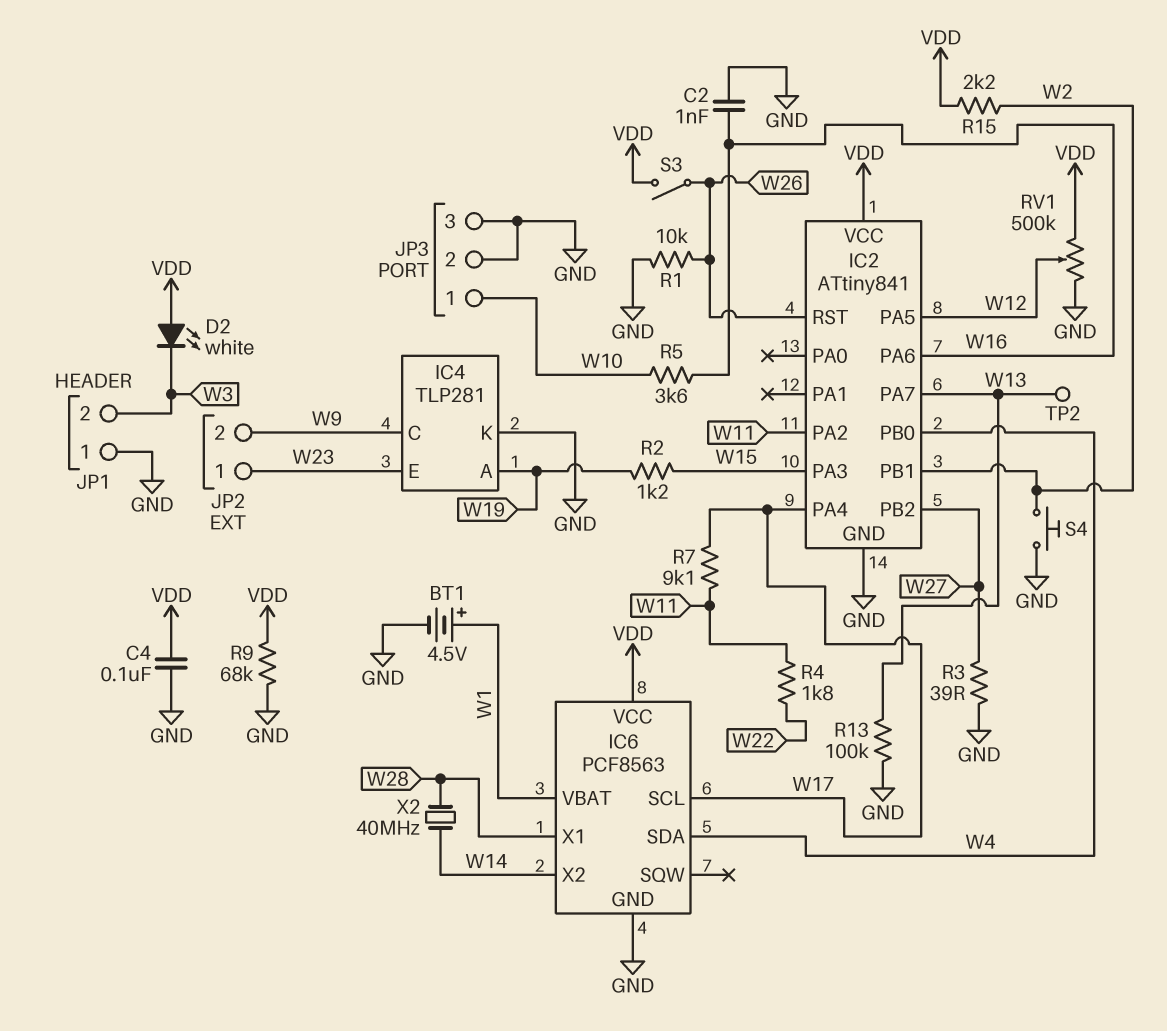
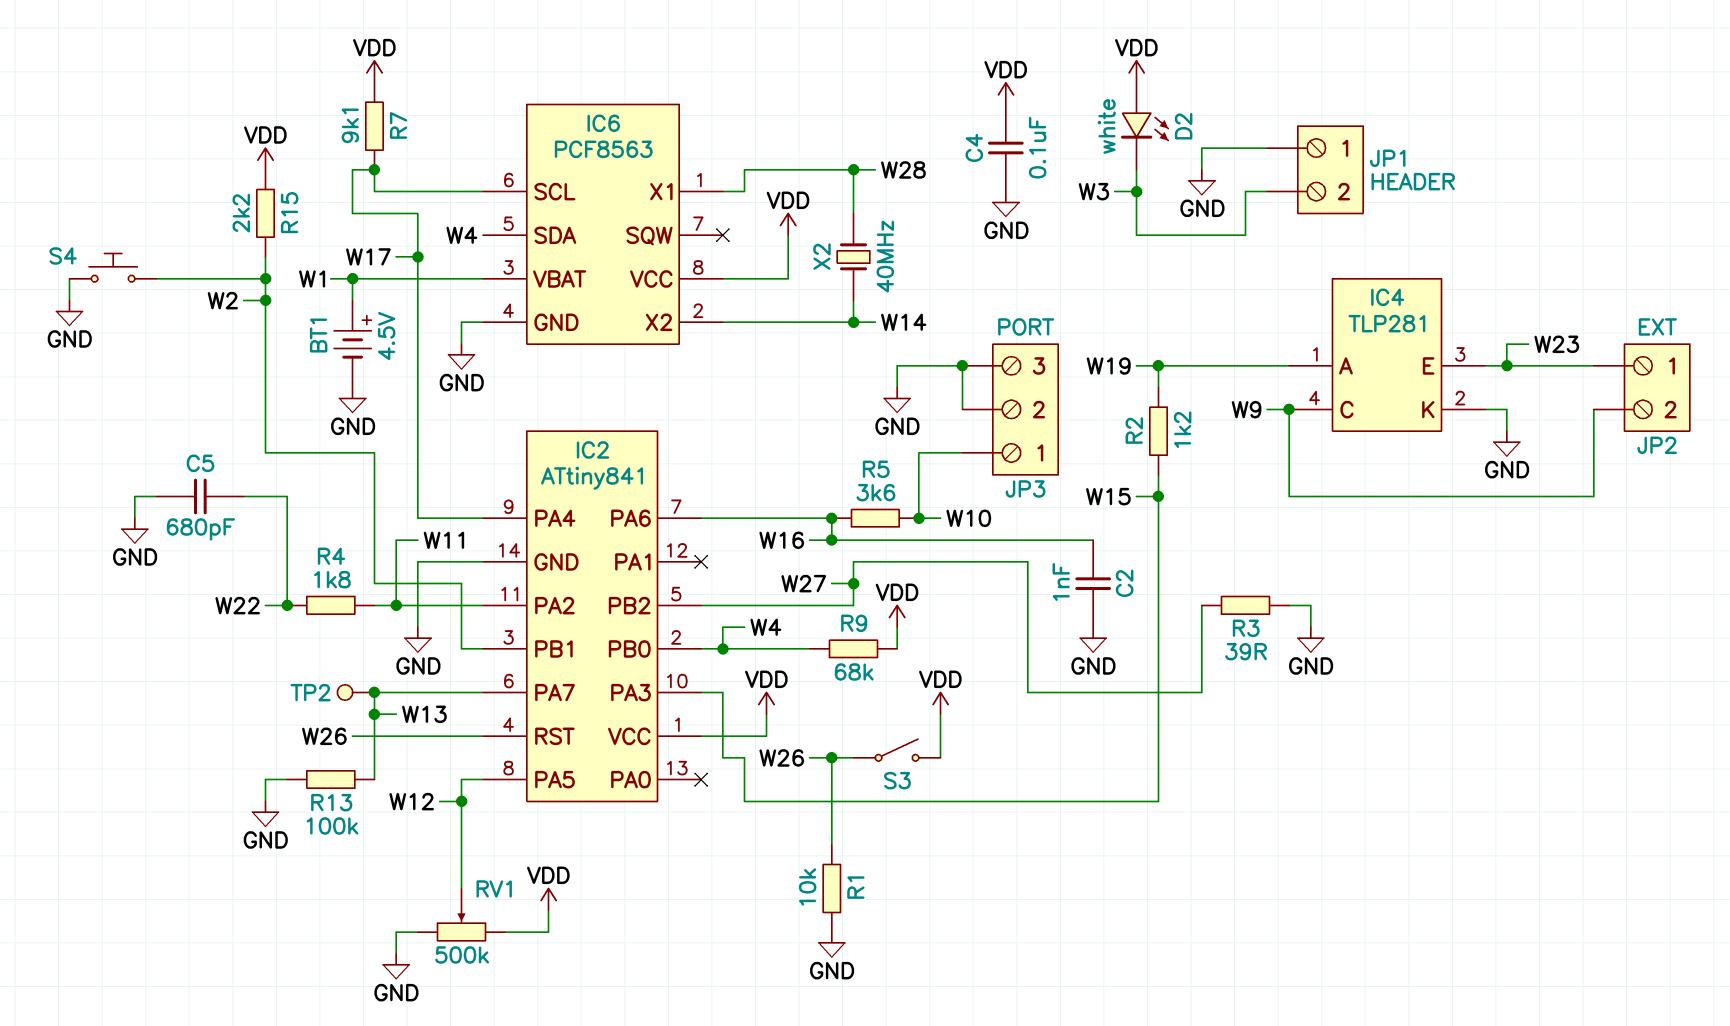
C5: none -> 680pF (GND, W22)
R7: 9.1k (W11, W17) -> 9.1k (VDD, W17)
R9: 68k (GND, VDD) -> 68k (VDD, W4)

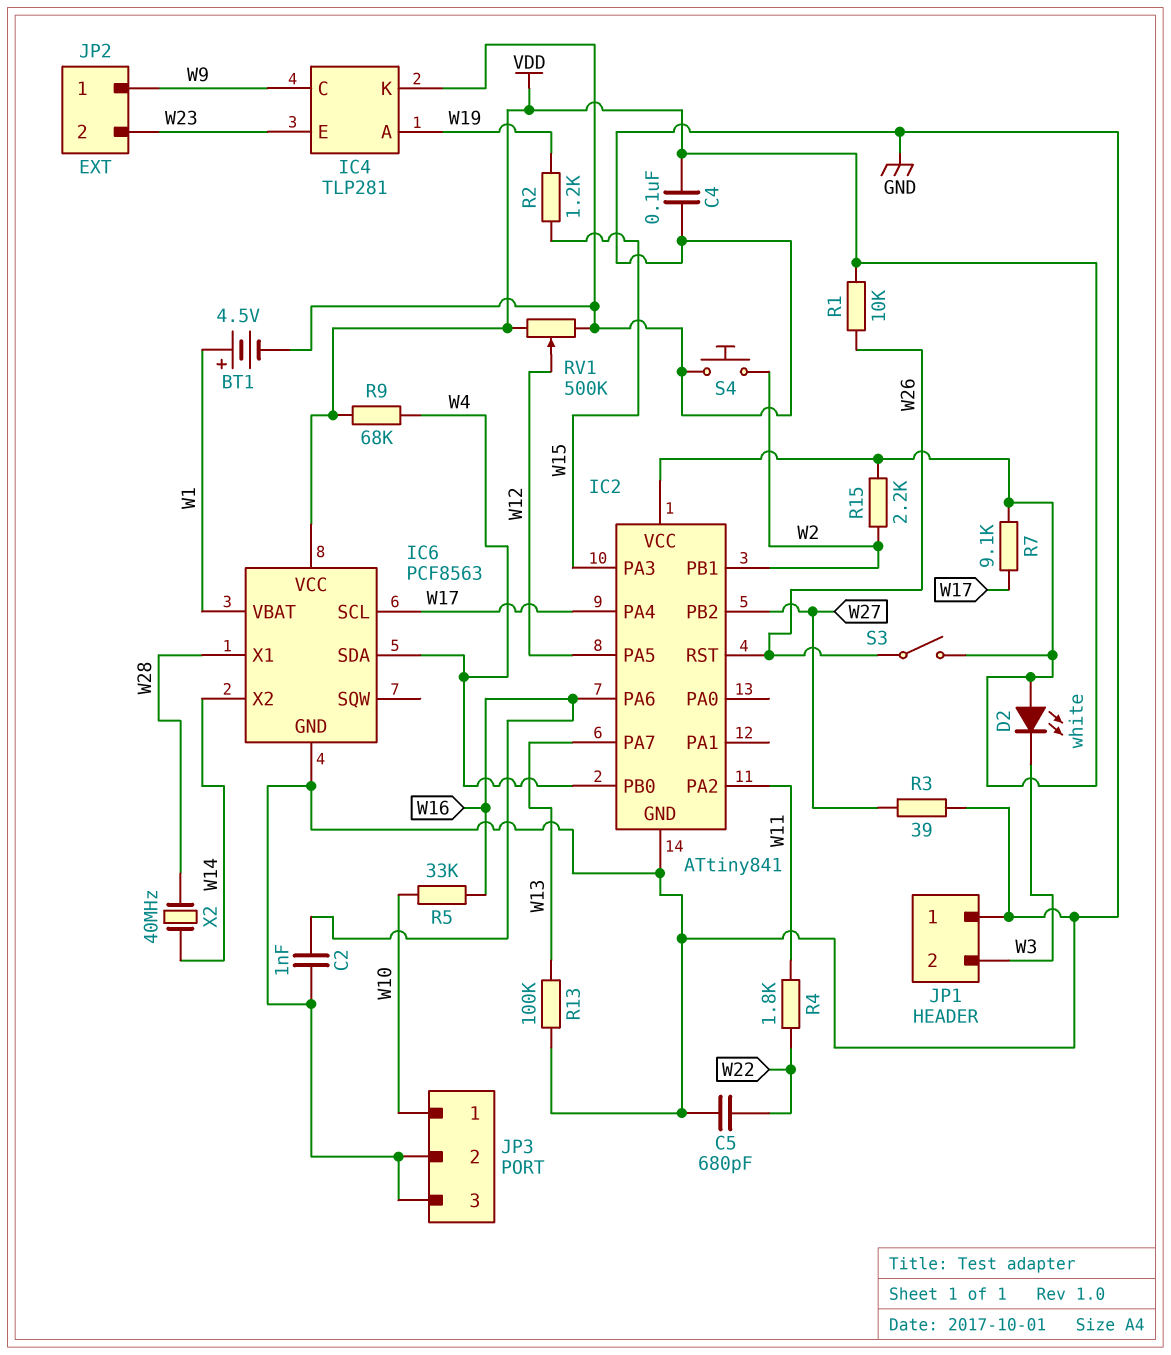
JP2 pin 1: W23 -> W9
JP2 pin 2: W9 -> W23
R1: 10k (GND, W26) -> 10k (VDD, W26)
R5: 3.6k (W10, W16) -> 33k (W10, W16)
TP2: test point (W13) -> none

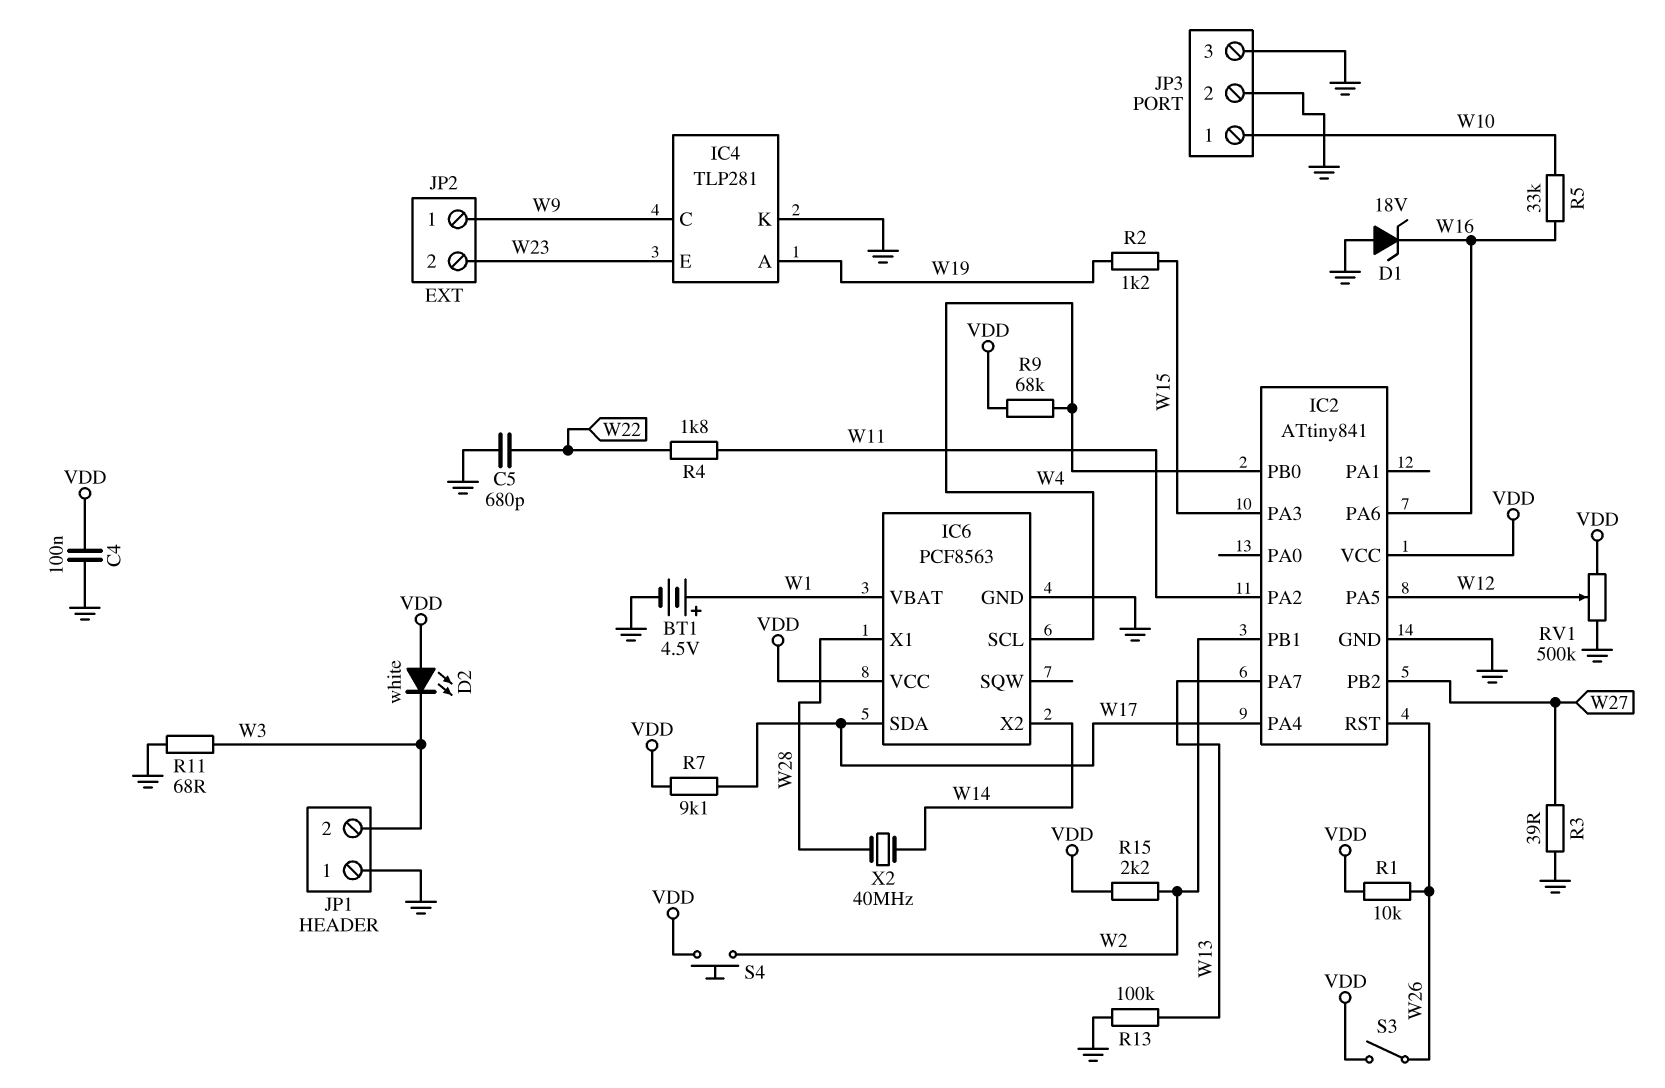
C2: 1nF (GND, W16) -> none
D1: none -> zener 18V (A GND, K W16)
IC6 pin SCL: W17 -> W4
IC6 pin SDA: W4 -> W17
R11: none -> 68 (GND, W3)
S4: button (GND, W2) -> button (VDD, W2)

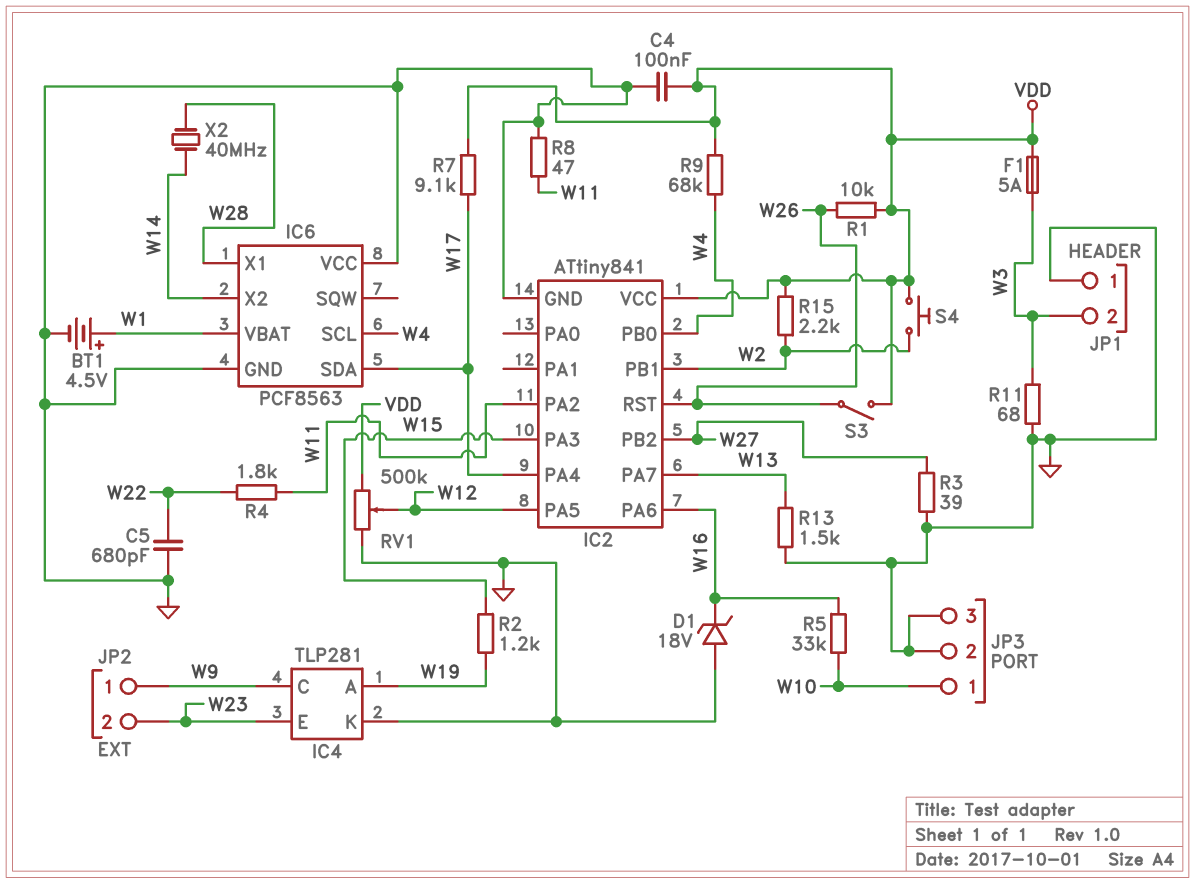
D2: LED white (A VDD, K W3) -> none
F1: none -> 5A (VDD, W3)
IC6 pin VCC: VDD -> GND
R8: none -> 47 (GND, W11)
R13: 100k (GND, W13) -> 1.5k (GND, W13)

